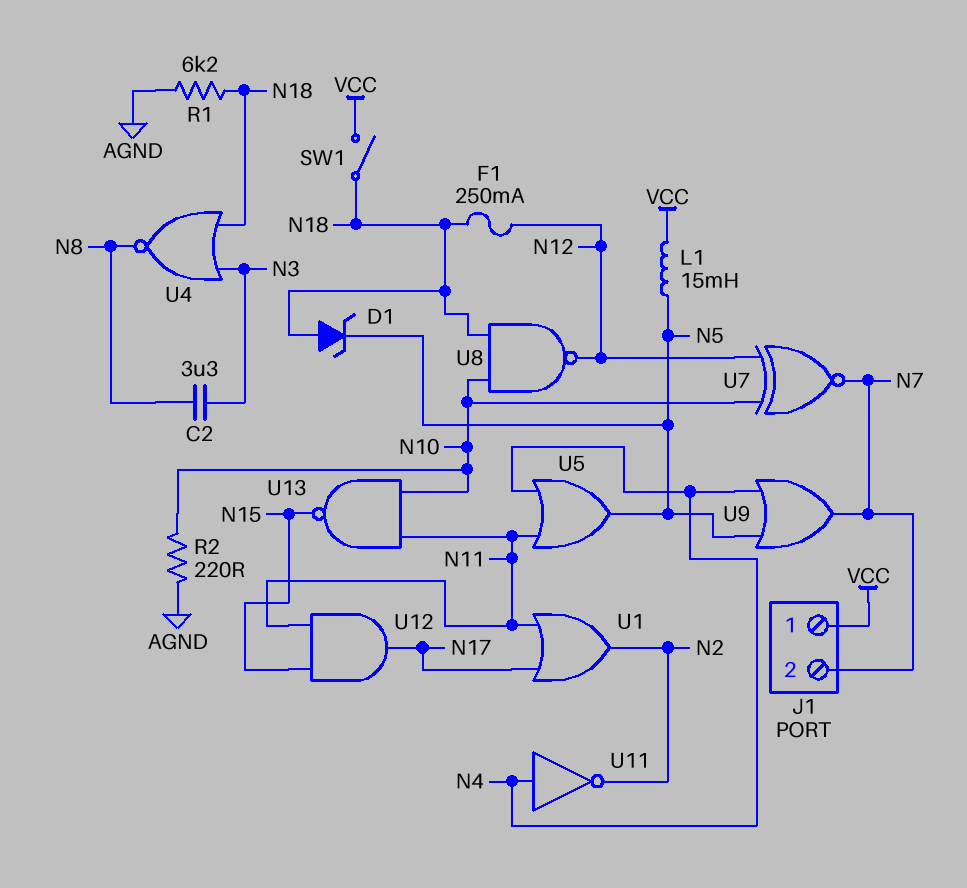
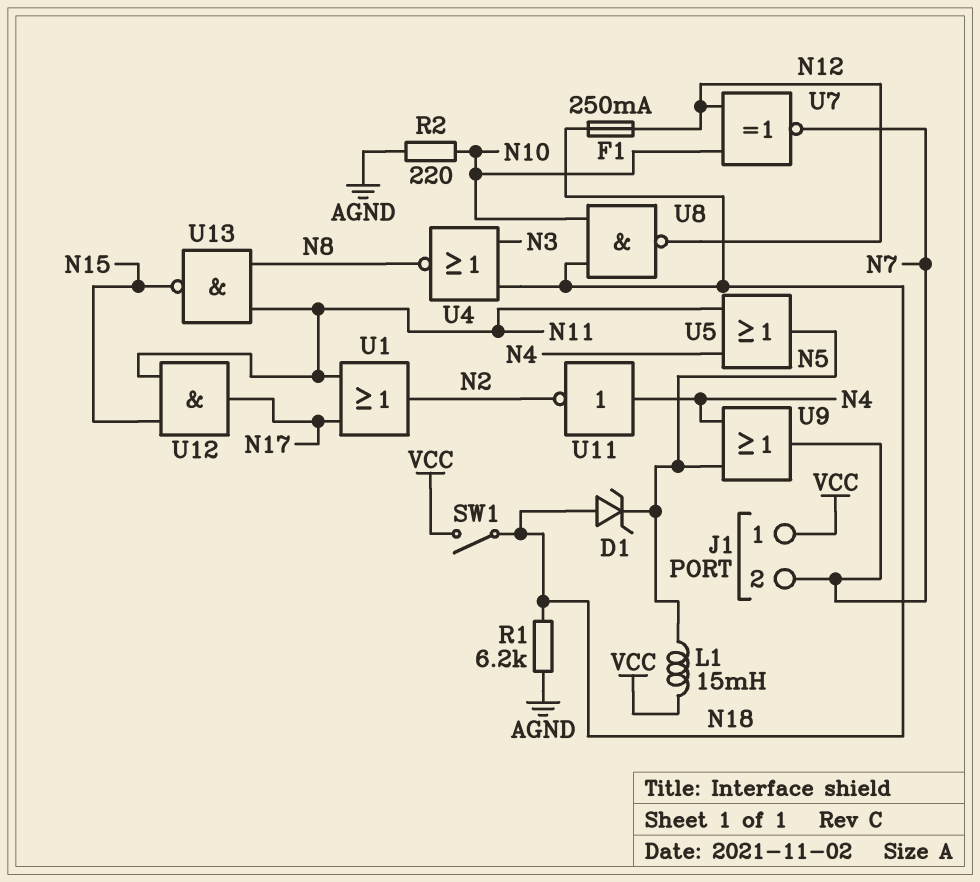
C2: 3.3uF (N3, N8) -> none
U13: NAND (in N10, in N11, out N15) -> NAND (in N8, in N11, out N15)

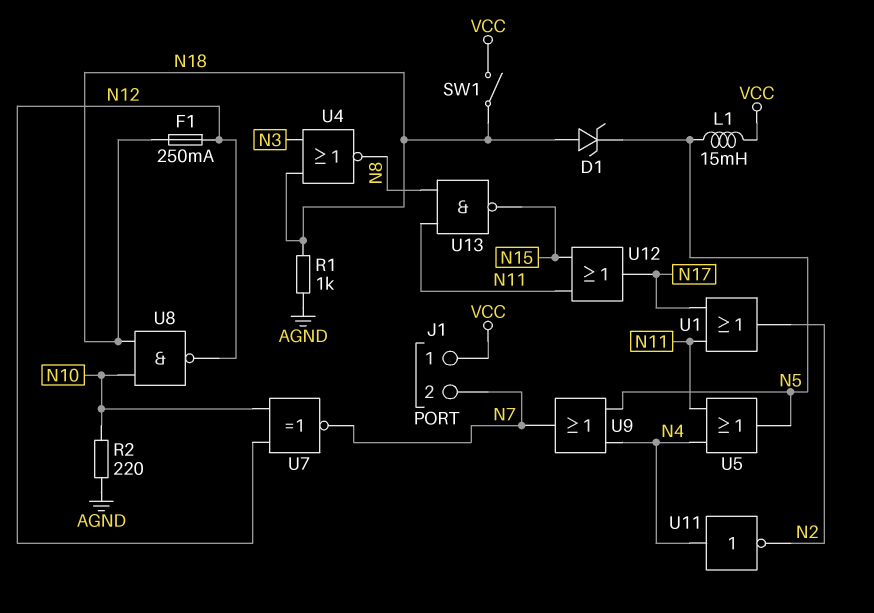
R1: 6.2k (AGND, N18) -> 1k (AGND, N18)
U12: AND (in N11, in N15, out N17) -> OR (in N11, in N15, out N17)

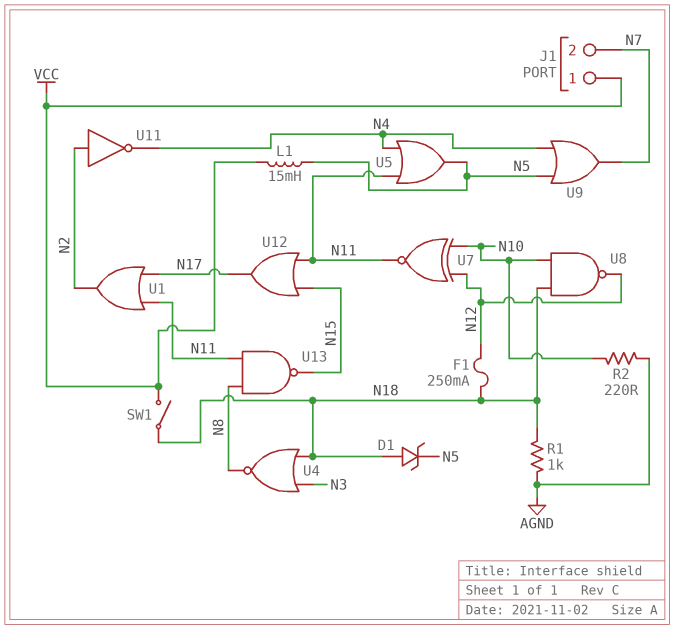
U7: XNOR (in N10, in N12, out N7) -> XNOR (in N10, in N12, out N11)
U11: NOT (in N4, out N2) -> NOT (in N2, out N4)

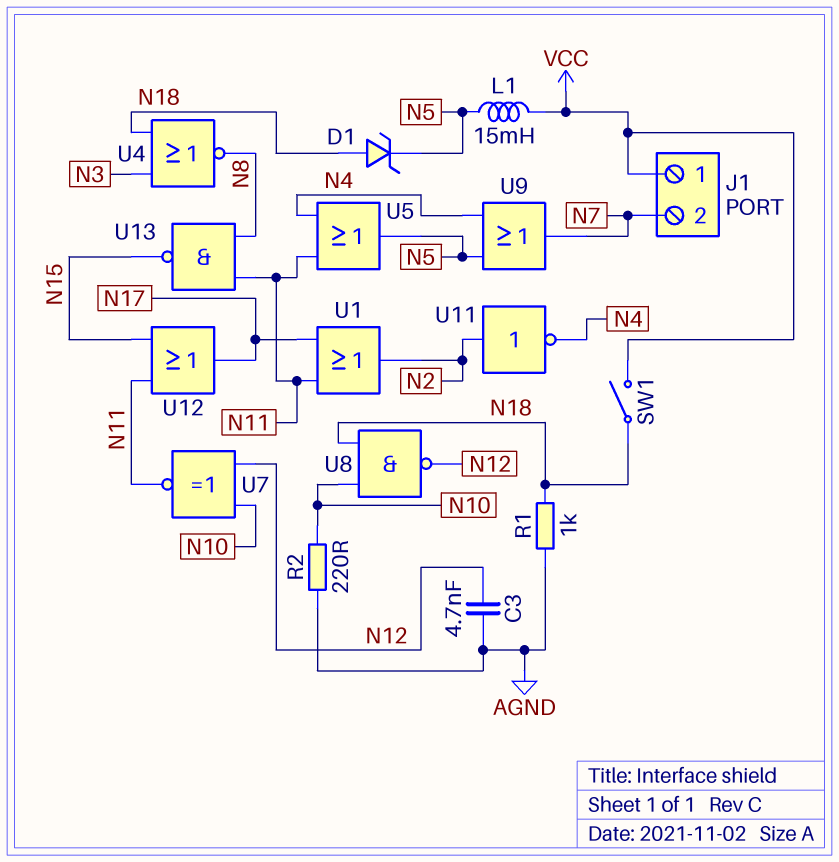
C3: none -> 4.7nF (AGND, N12)
F1: 250mA (N12, N18) -> none

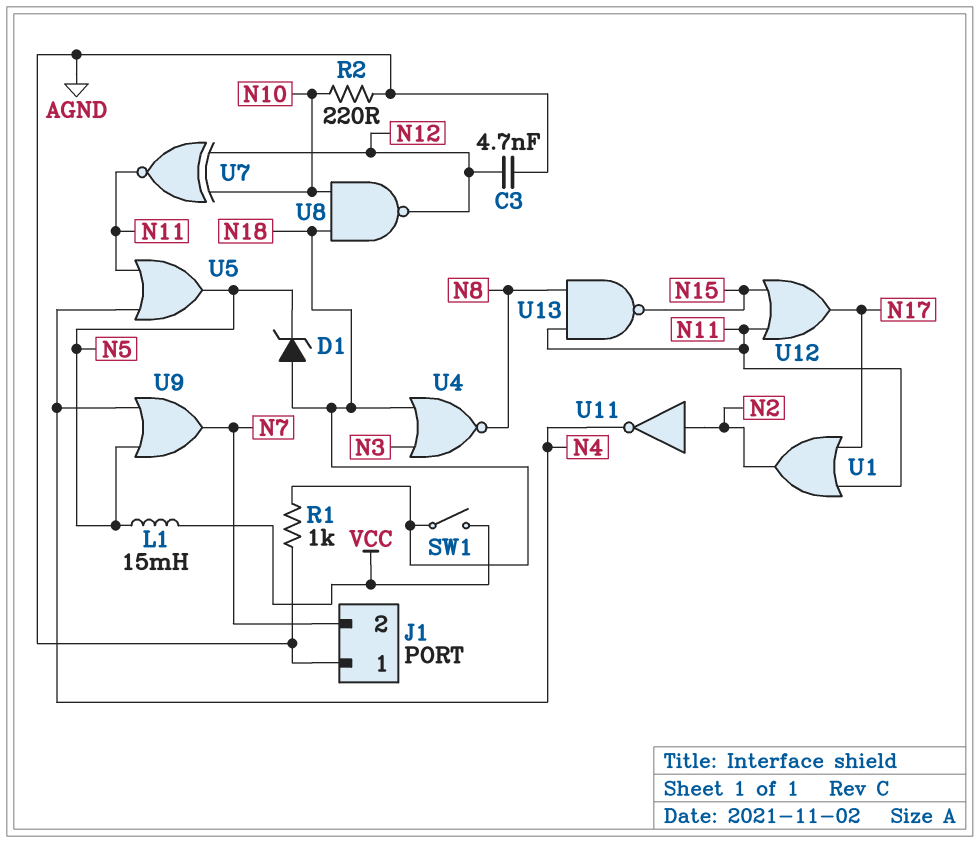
J1 pin 1: VCC -> AGND

